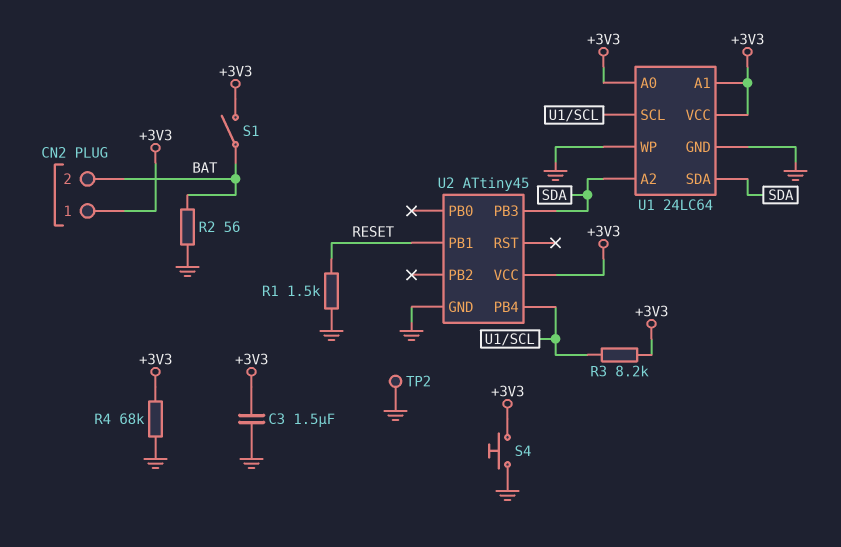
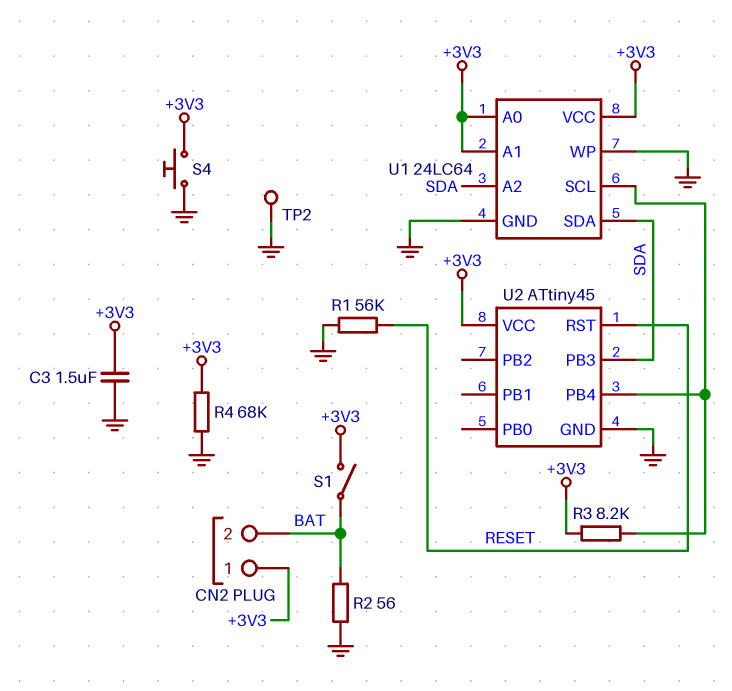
R1: 1.5k (GND, RESET) -> 56k (GND, RESET)
U2 pin PB1: RESET -> none
U2 pin RST: none -> RESET

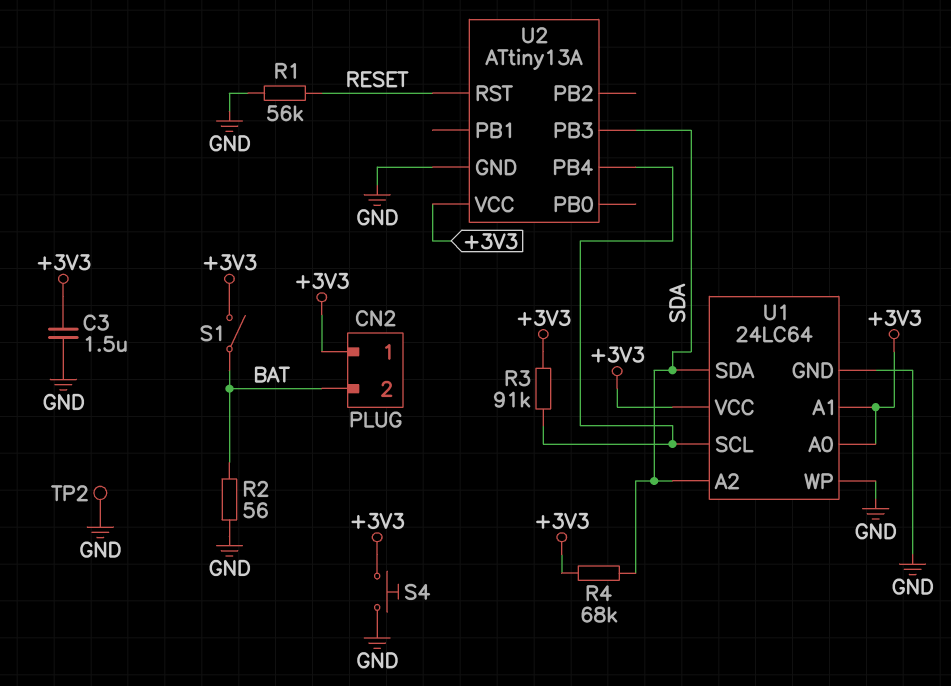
R3: 8.2k (+3V3, U1/SCL) -> 91k (+3V3, U1/SCL)
R4: 68k (+3V3, GND) -> 68k (+3V3, SDA)
U2: ATtiny45 -> ATtiny13A

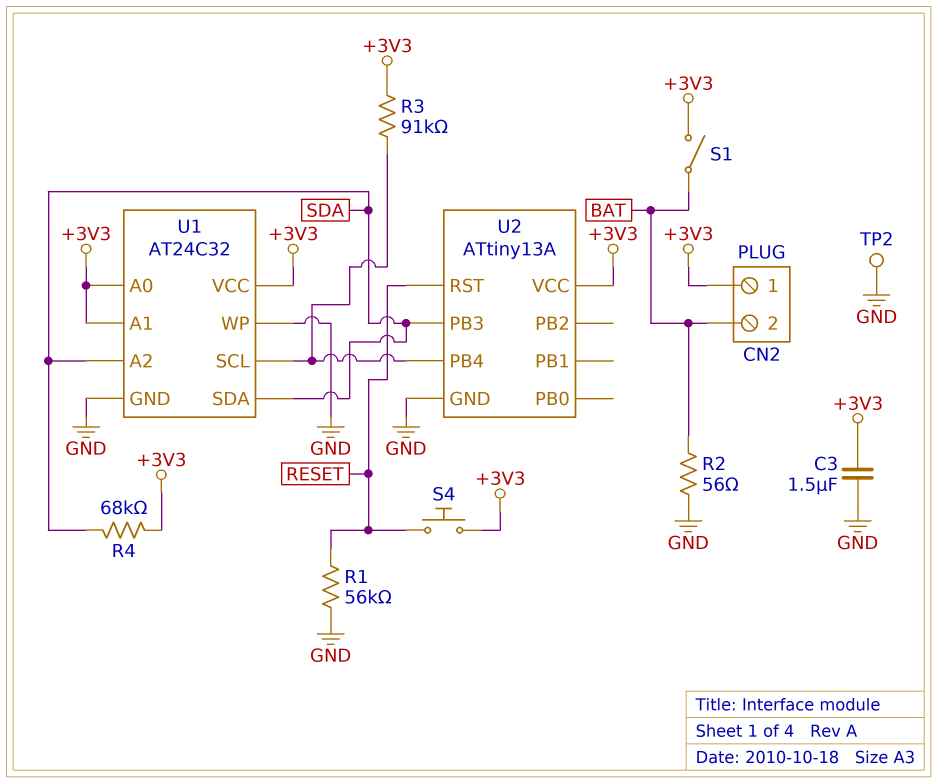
S4: button (+3V3, GND) -> button (+3V3, RESET)
U1: 24LC64 -> AT24C32

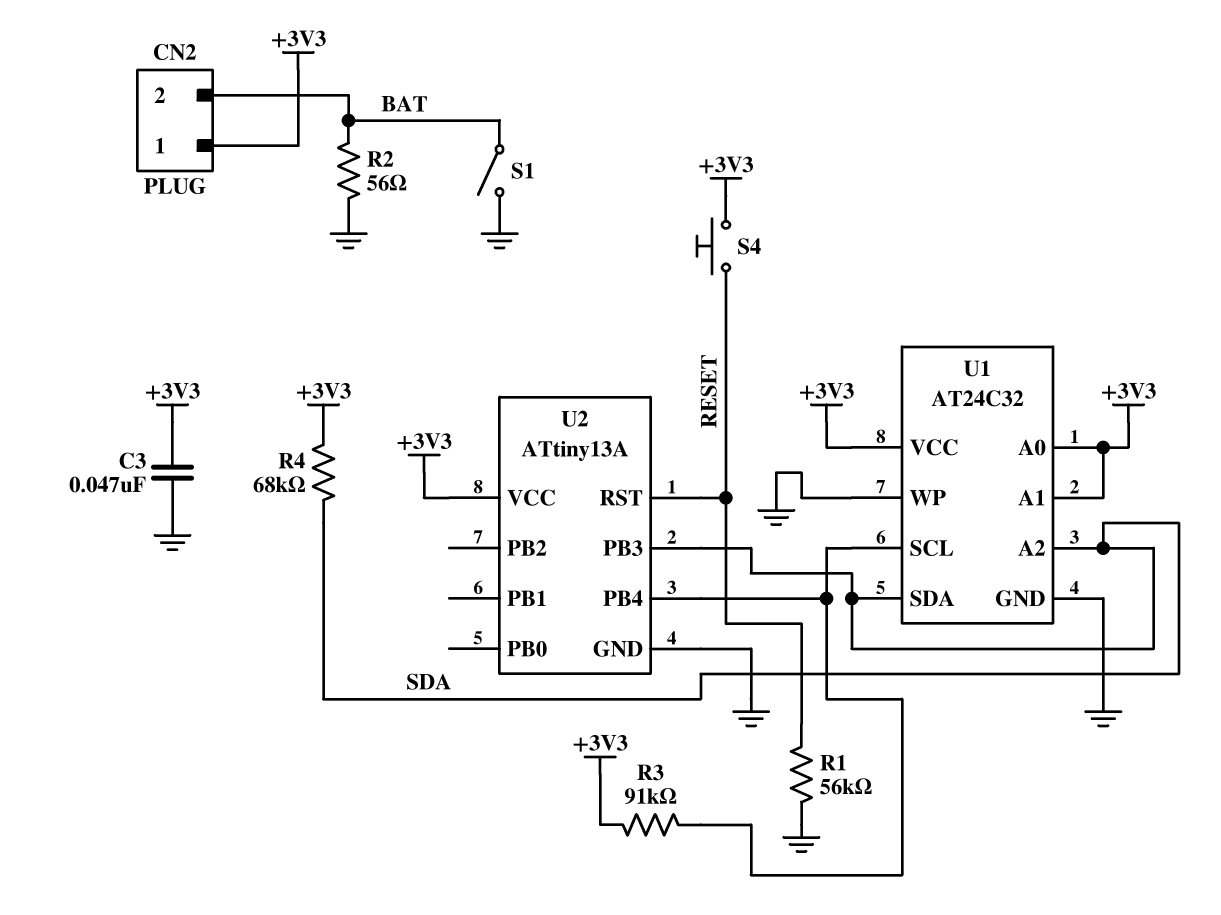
C3: 1.5uF (+3V3, GND) -> 47nF (+3V3, GND)
S1: switch (+3V3, BAT) -> switch (BAT, GND)
TP2: test point (GND) -> none

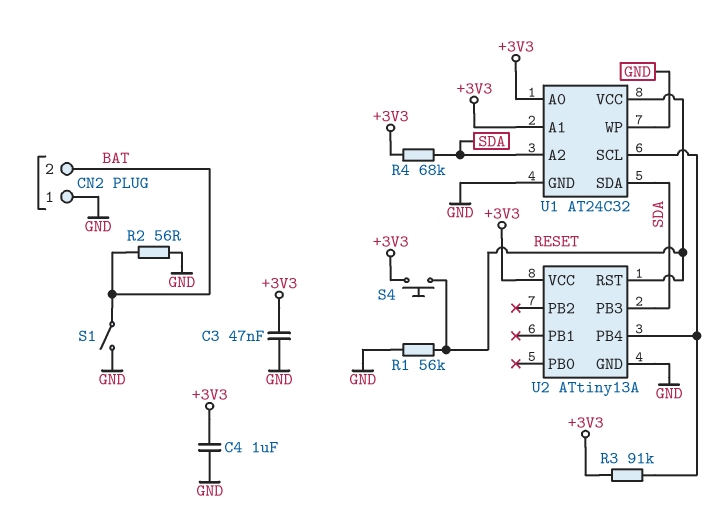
C4: none -> 1uF (+3V3, GND)
CN2 pin 1: +3V3 -> GND
U1 pin VCC: +3V3 -> RESET

